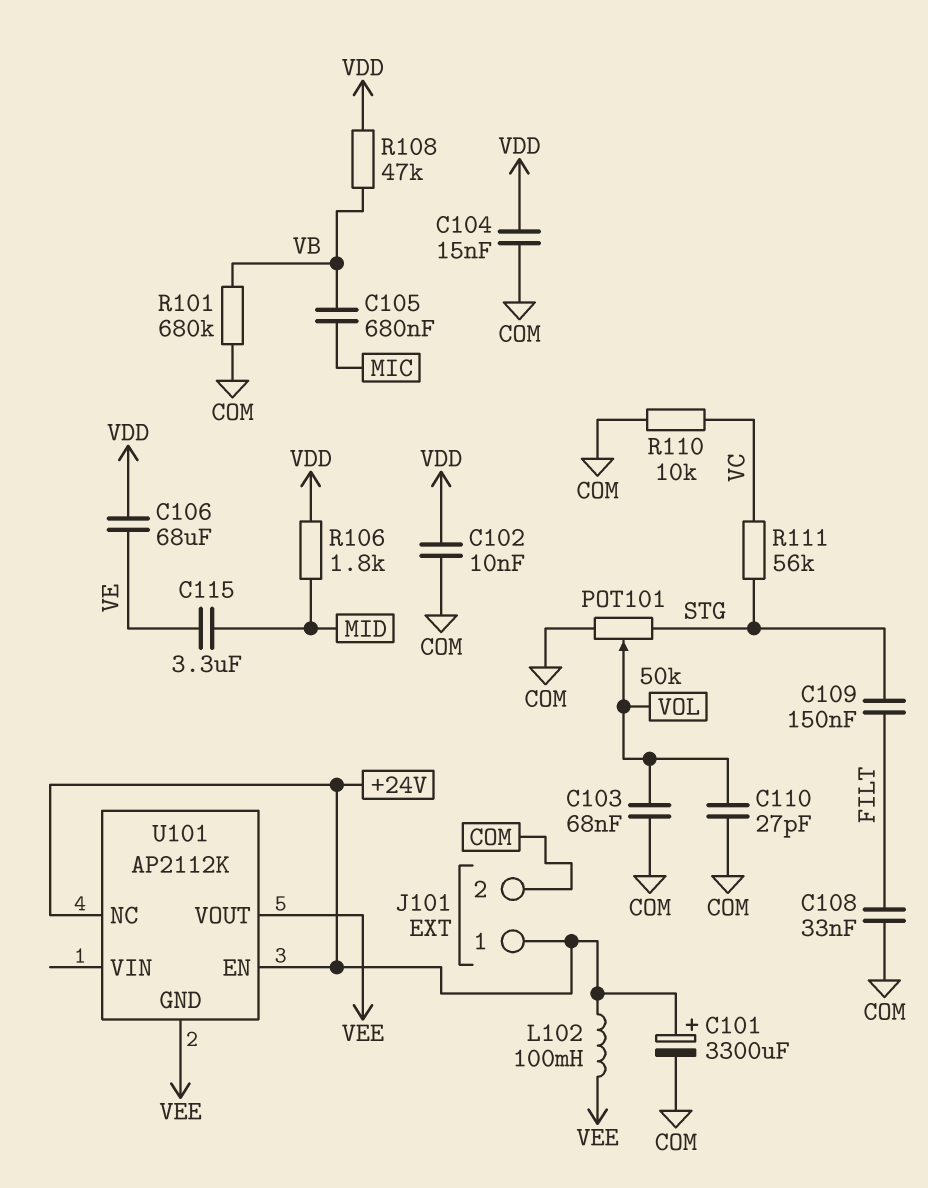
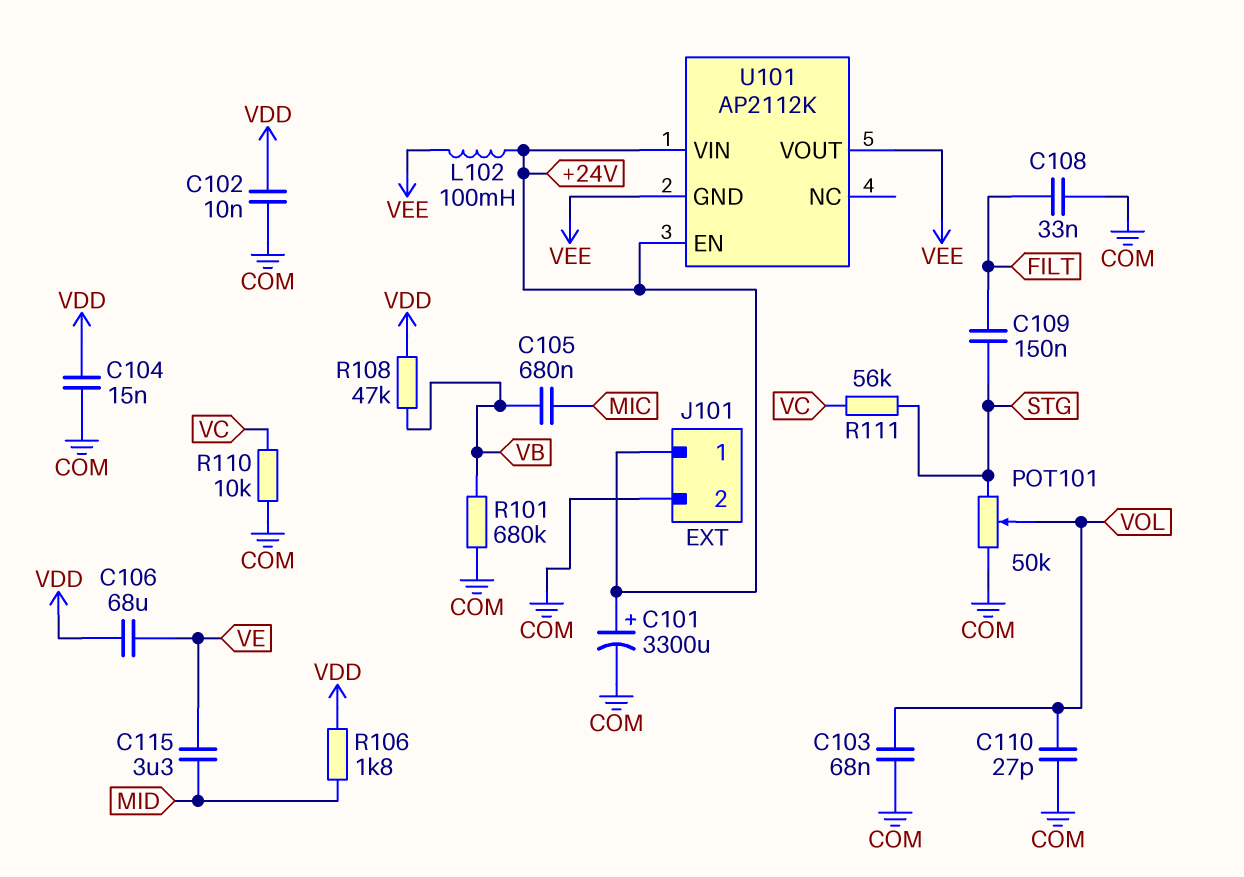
U101 pin NC: +24V -> none
U101 pin VIN: none -> +24V

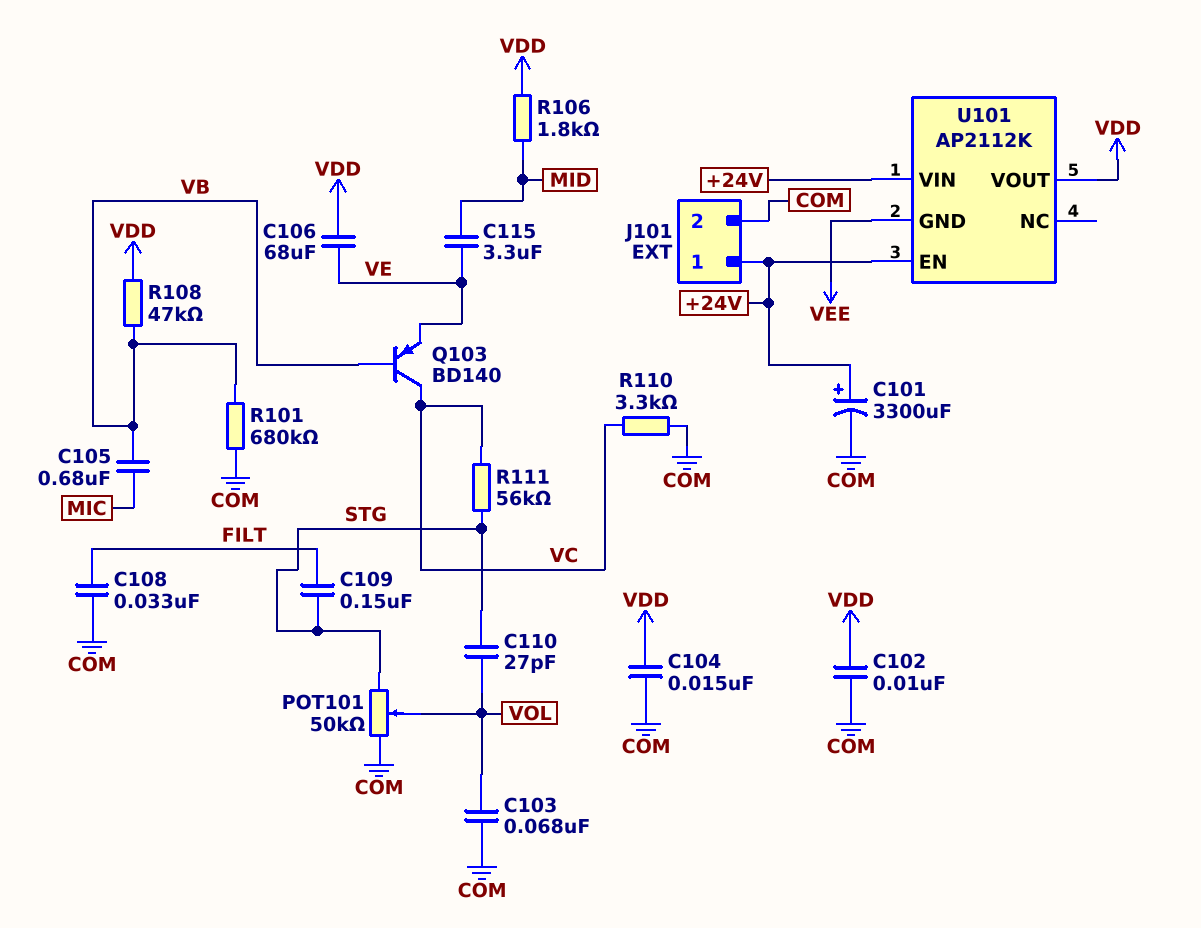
C110: 27pF (COM, VOL) -> 27pF (STG, VOL)
L102: 100mH (+24V, VEE) -> none
Q103: none -> PNP BD140 (B VB, C VC, E VE)
R110: 10k (COM, VC) -> 3.3k (COM, VC)
U101 pin VOUT: VEE -> VDD

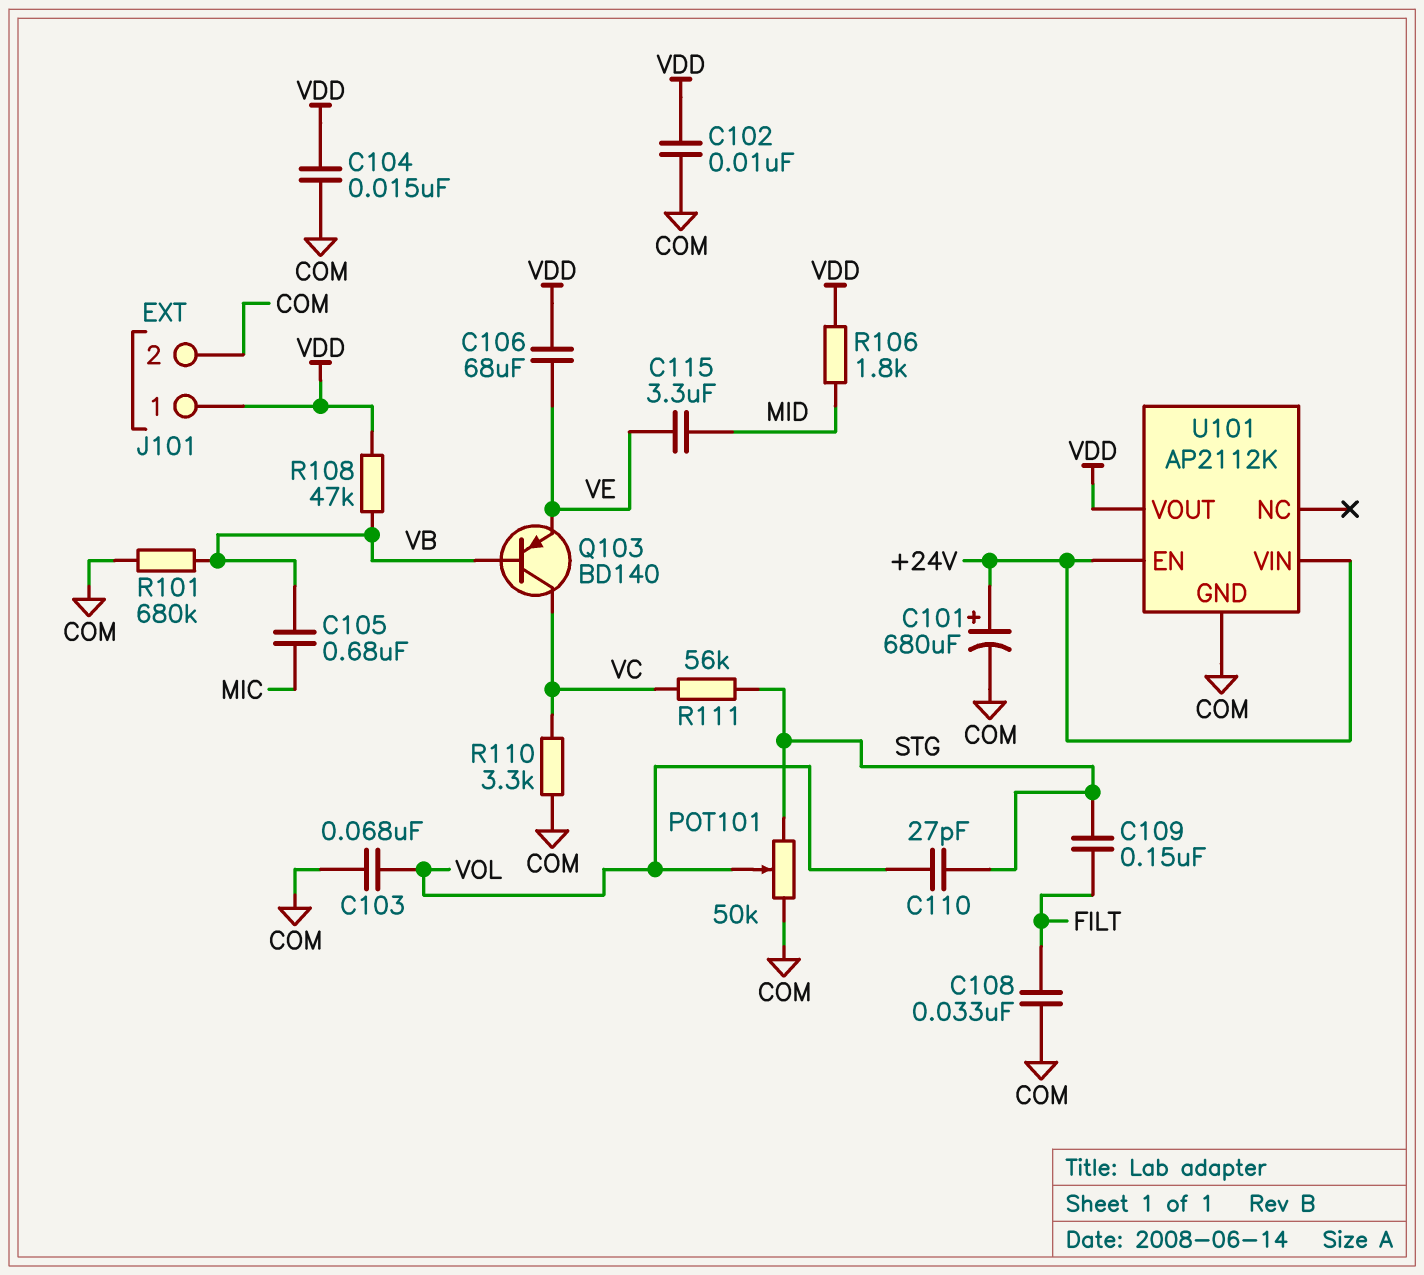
C101: 3300uF (plus +24V, minus COM) -> 680uF (plus +24V, minus COM)
J101 pin 1: +24V -> VDD
U101 pin GND: VEE -> COM

